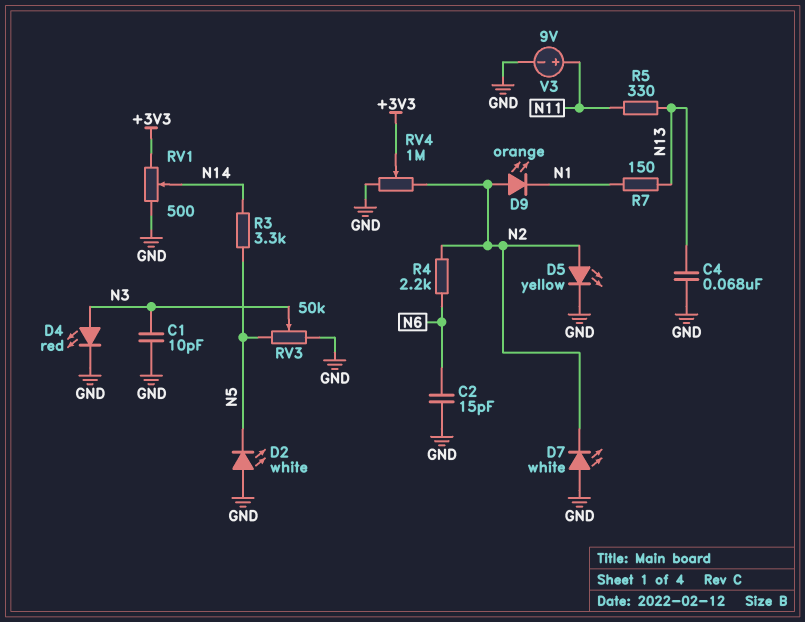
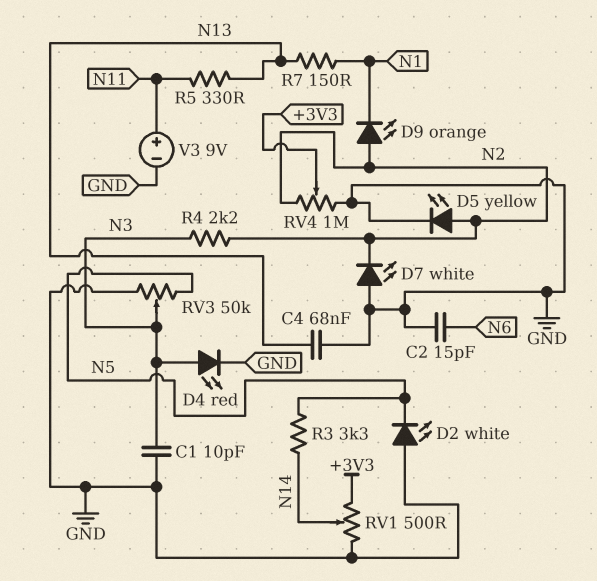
R4: 2.2k (N2, N6) -> 2.2k (N2, N3)

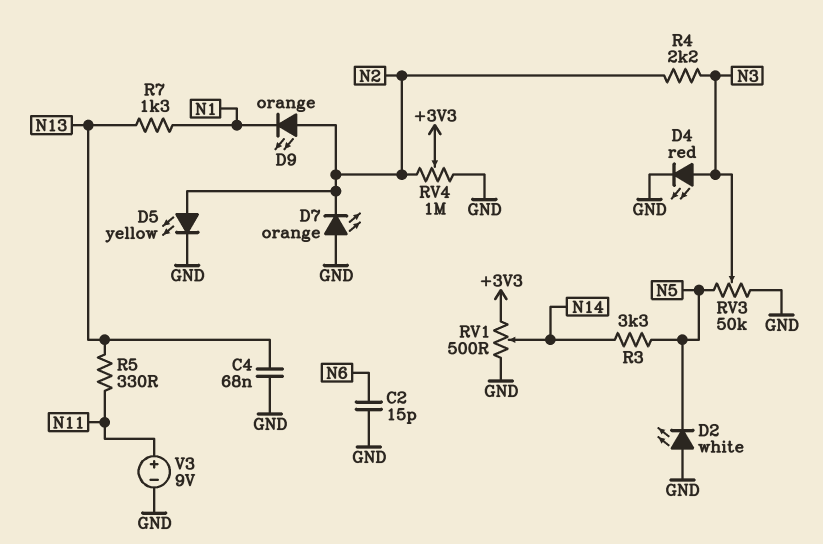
C1: 10pF (GND, N3) -> none
D7: LED white (A GND, K N2) -> LED orange (A GND, K N2)
R7: 150 (N1, N13) -> 1.3k (N1, N13)

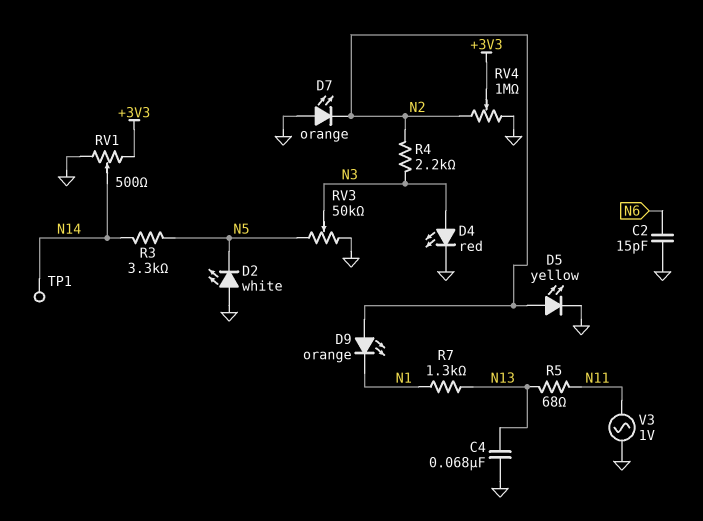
R5: 330 (N11, N13) -> 68 (N11, N13)
TP1: none -> test point (N14)
V3: 9V (plus N11, minus GND) -> AC 1V (GND, N11)

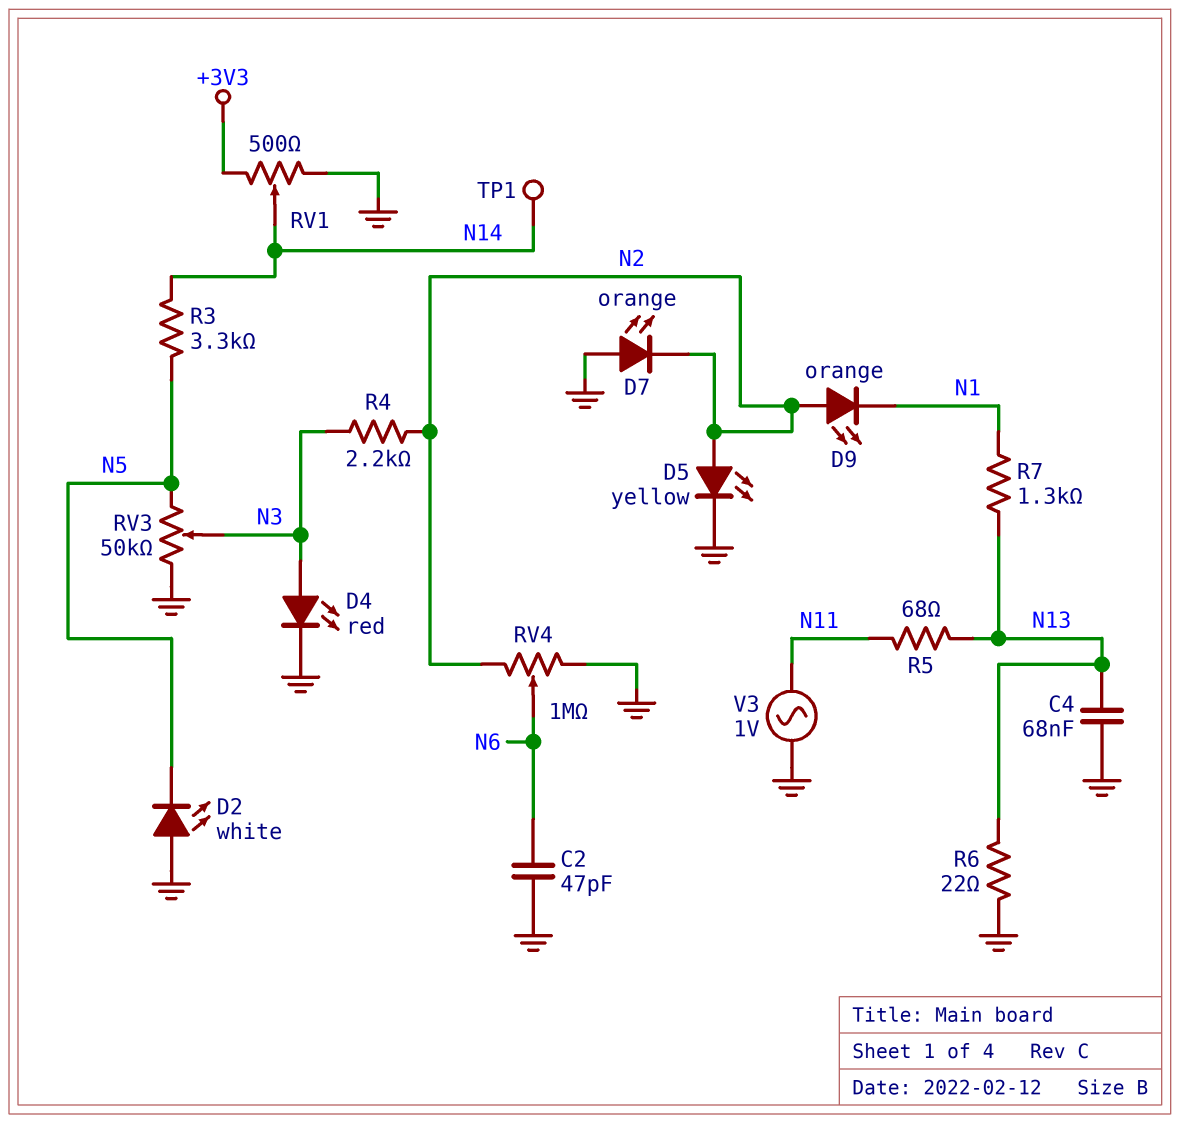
C2: 15pF (GND, N6) -> 47pF (GND, N6)
R6: none -> 22 (GND, N13)
RV4: 1M (GND, N2, wiper +3V3) -> 1M (GND, N2, wiper N6)

